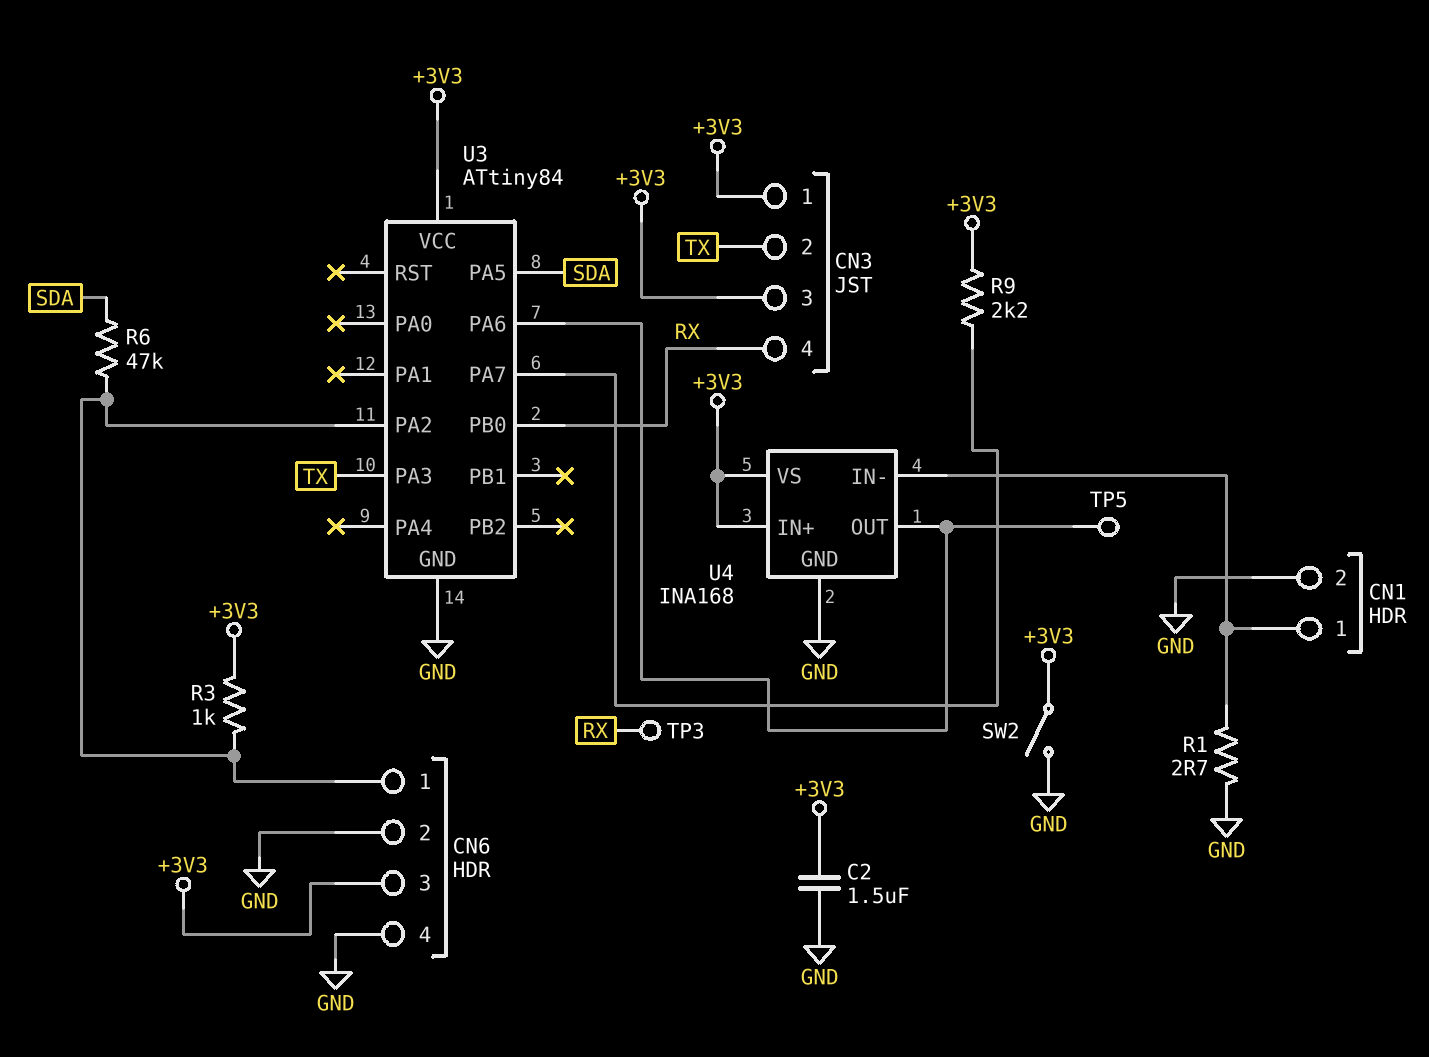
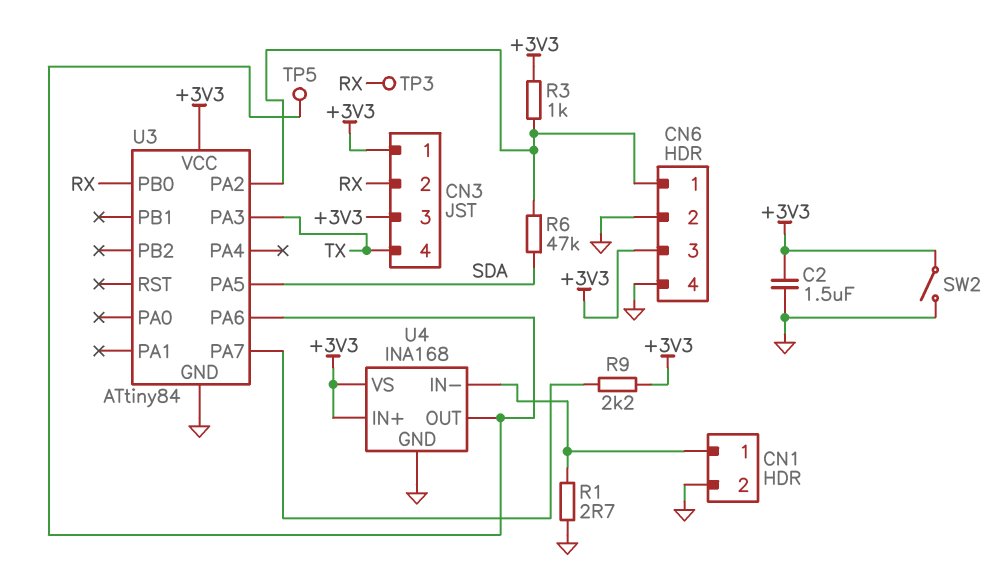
CN3 pin 2: TX -> RX
CN3 pin 4: RX -> TX

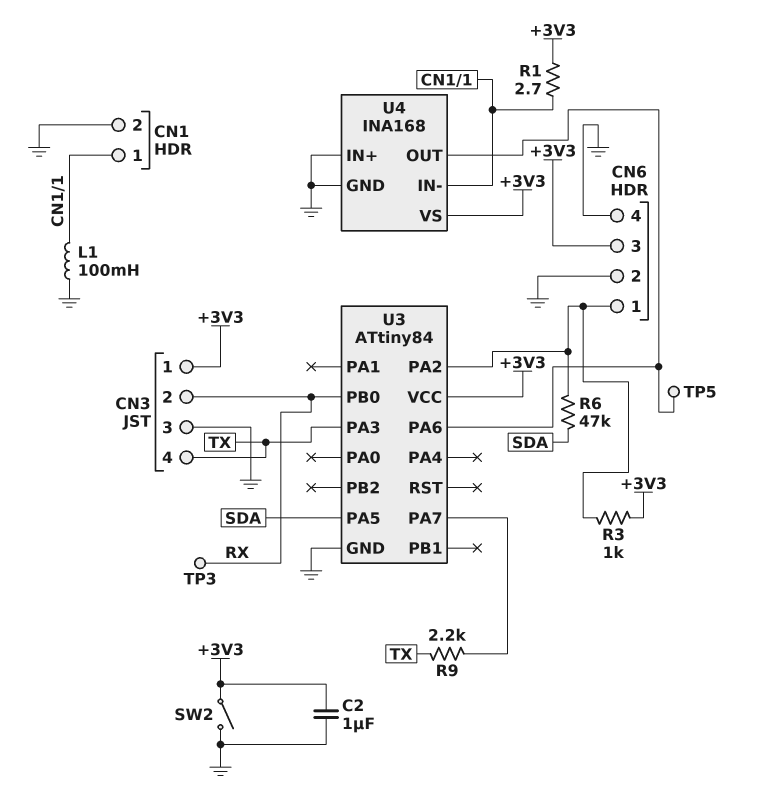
C2: 1.5uF (+3V3, GND) -> 1uF (+3V3, GND)
CN3 pin 3: +3V3 -> GND
L1: none -> 100mH (CN1/1, GND)
R1: 2.7 (CN1/1, GND) -> 2.7 (+3V3, CN1/1)
R9: 2.2k (+3V3, U3/PA7) -> 2.2k (TX, U3/PA7)
U4 pin IN+: +3V3 -> GND

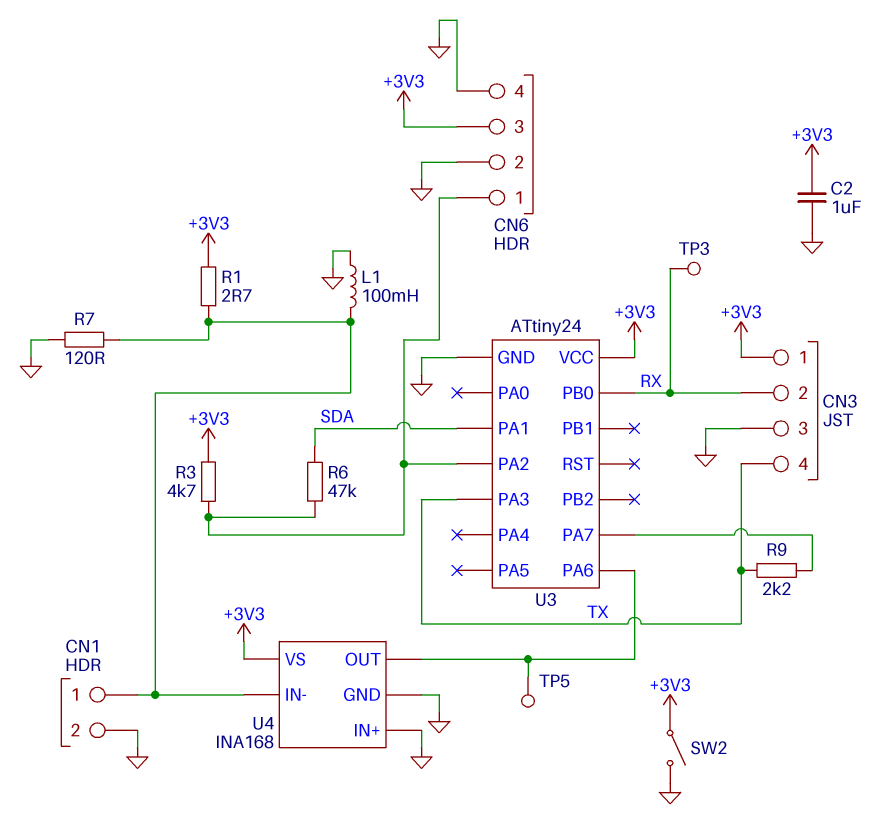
R3: 1k (+3V3, CN6/1) -> 4.7k (+3V3, CN6/1)
R7: none -> 120 (CN1/1, GND)
U3: ATtiny84 -> ATtiny24
U3 pin PA1: none -> SDA
U3 pin PA5: SDA -> none

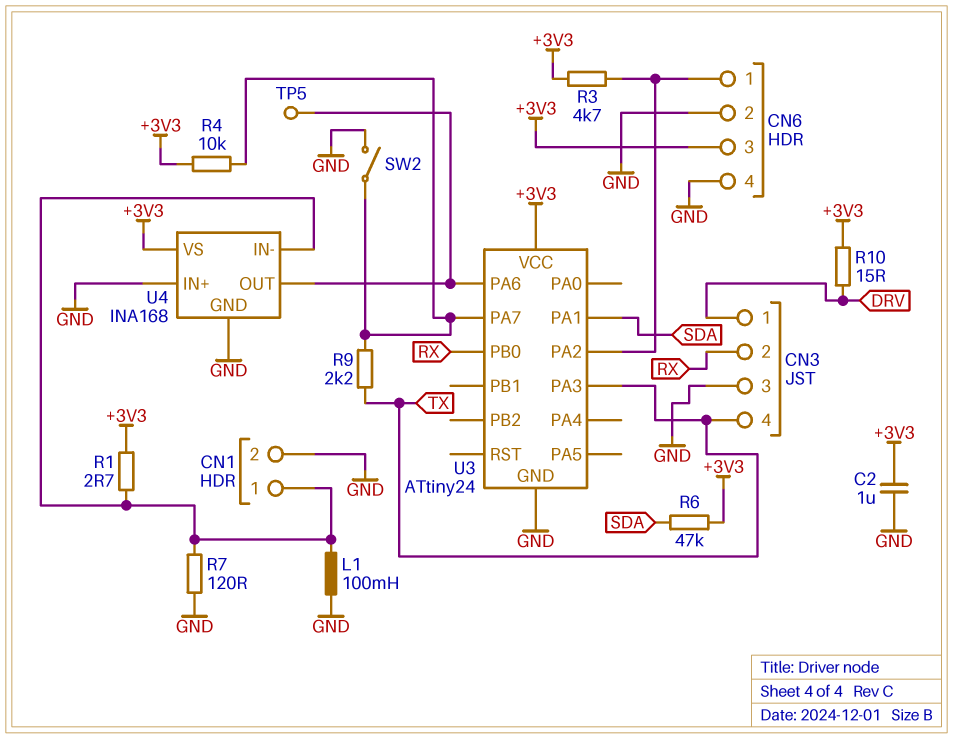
CN3 pin 1: +3V3 -> DRV
R4: none -> 10k (+3V3, U3/PA7)
R6: 47k (CN6/1, SDA) -> 47k (+3V3, SDA)
R10: none -> 15 (+3V3, DRV)
SW2: switch (+3V3, GND) -> switch (GND, U3/PA7)
TP3: test point (RX) -> none

